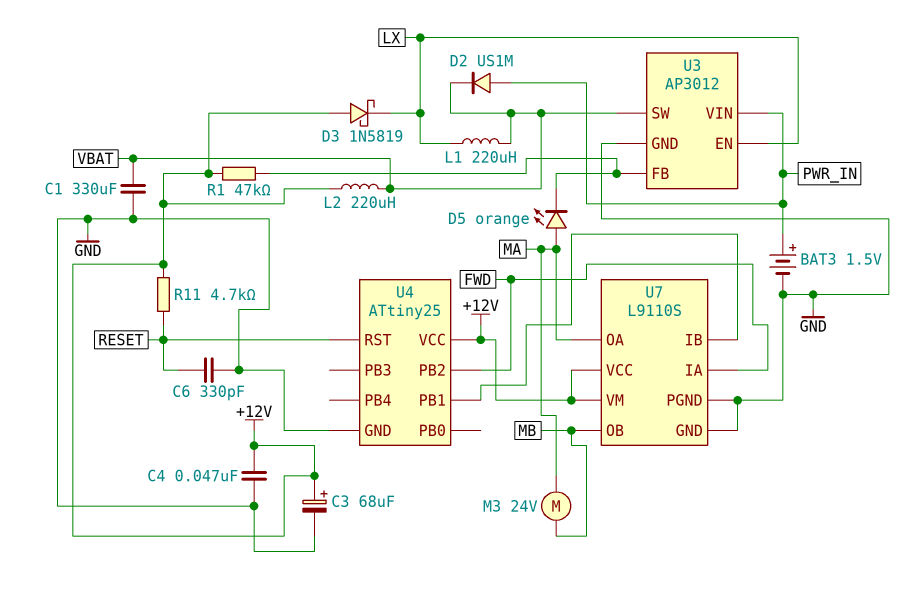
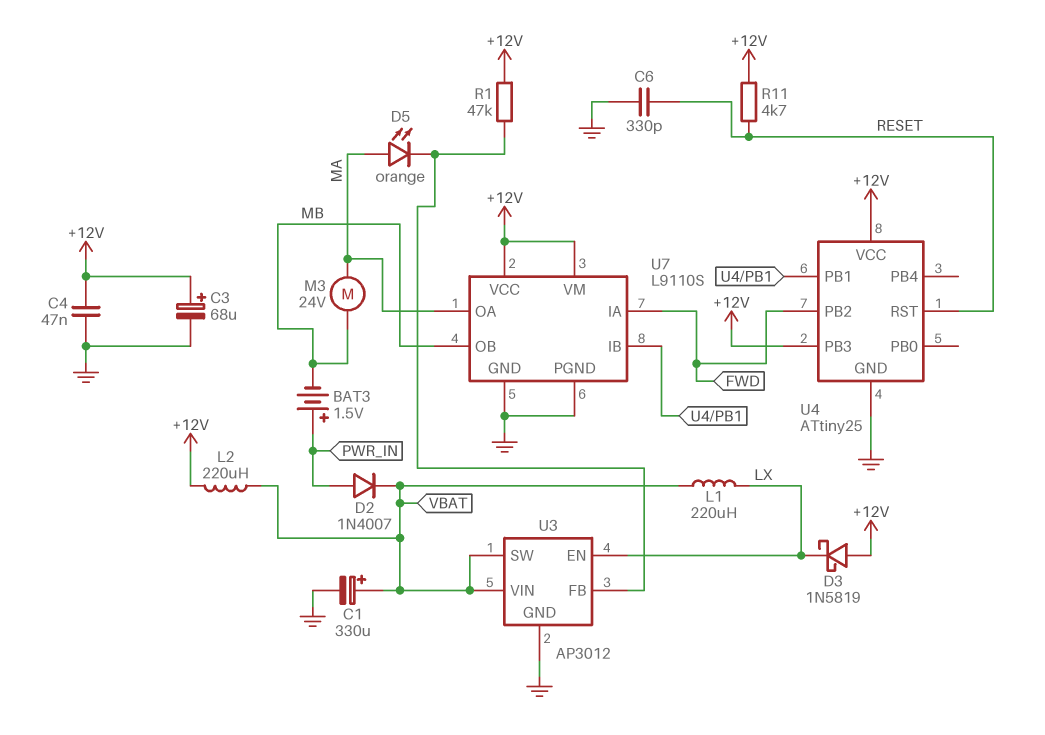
BAT3: 1.5V (plus PWR_IN, minus GND) -> 1.5V (plus PWR_IN, minus MB)
C1: 330uF (GND, VBAT) -> 330uF (plus VBAT, minus GND)
D2: diode US1M (A PWR_IN, K VBAT) -> diode 1N4007 (A PWR_IN, K VBAT)
U3 pin VIN: PWR_IN -> VBAT
U4 pin PB3: none -> +12V

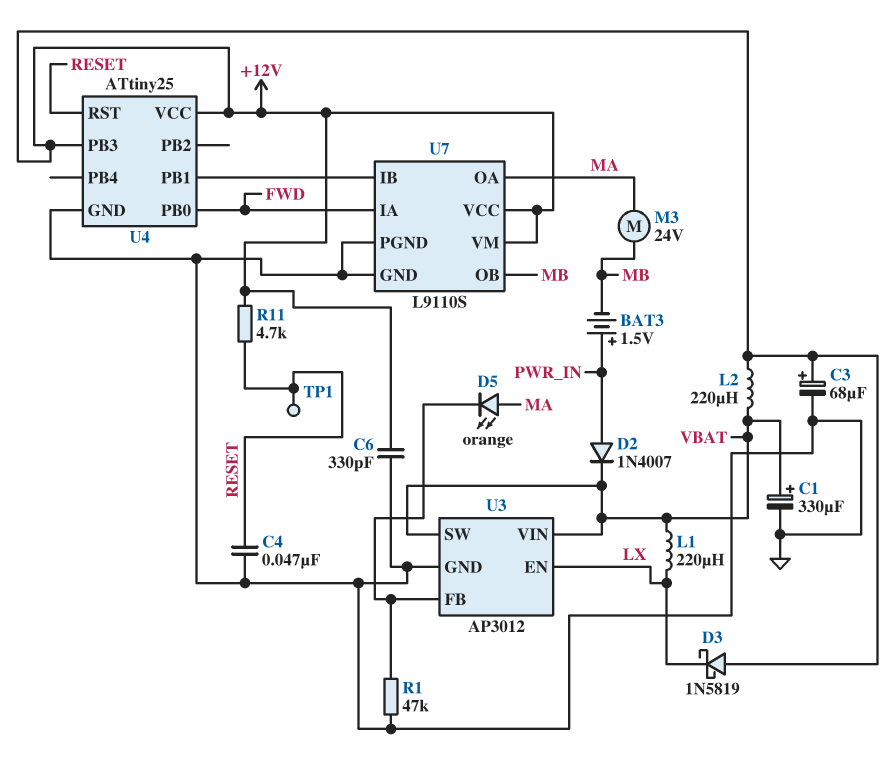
C4: 47nF (+12V, GND) -> 47nF (GND, RESET)
C6: 330pF (GND, RESET) -> 330pF (+12V, GND)
R1: 47k (+12V, U3/FB) -> 47k (GND, U3/FB)
TP1: none -> test point (RESET)
U4 pin PB0: none -> FWD
U4 pin PB2: FWD -> none

